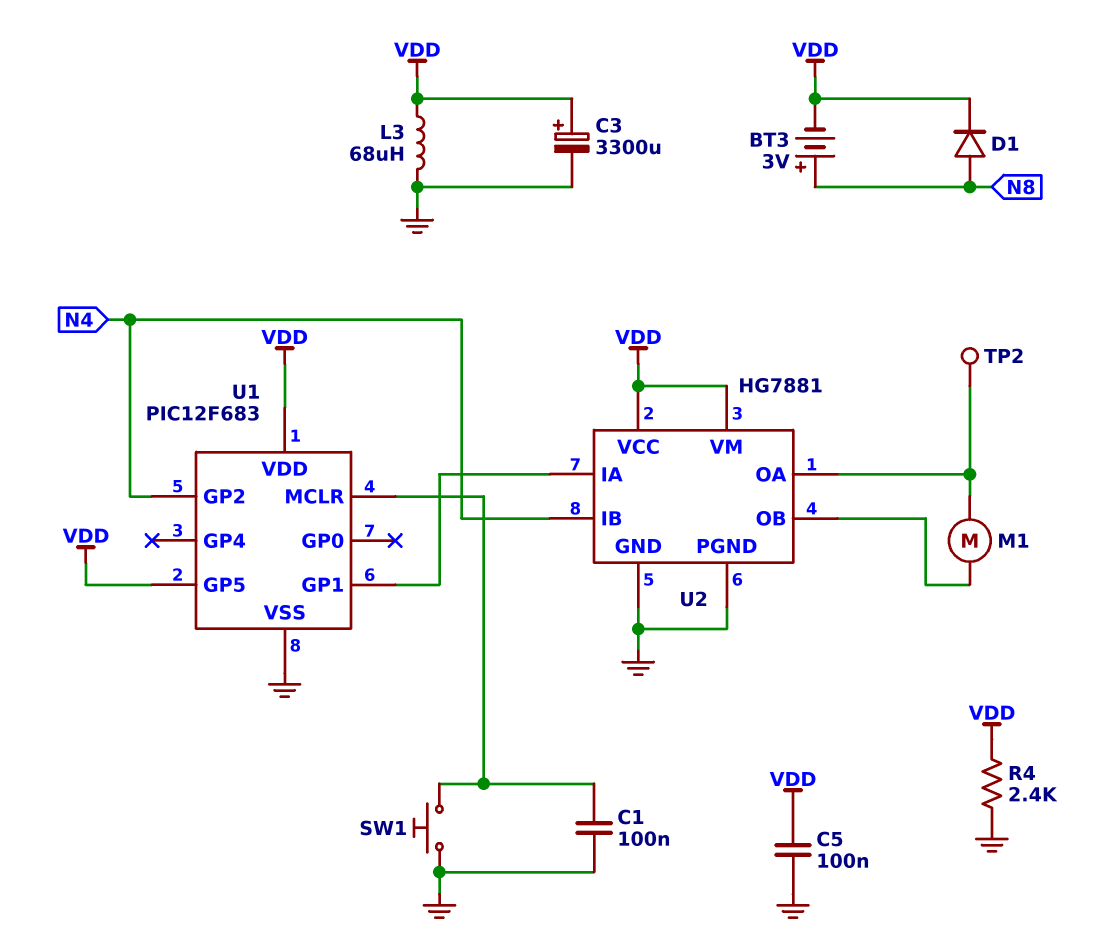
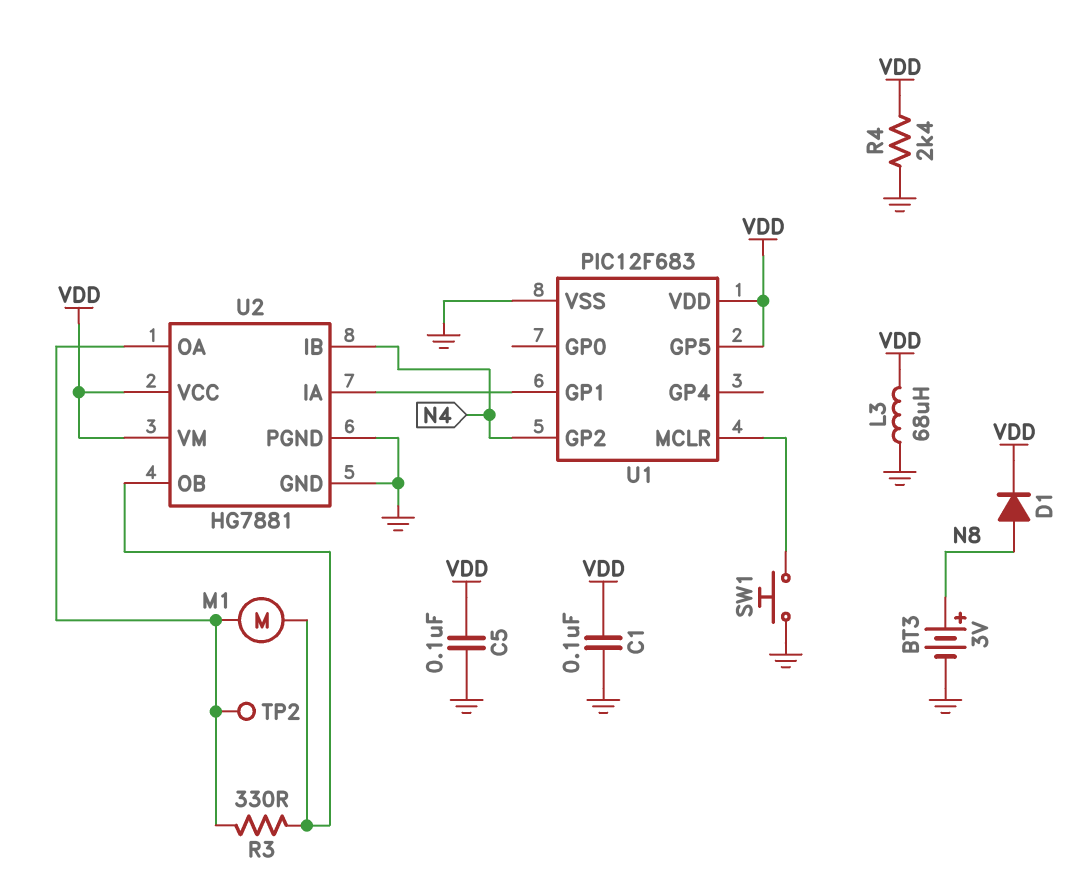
BT3: 3V (plus N8, minus VDD) -> 3V (plus N8, minus GND)
C1: 100nF (GND, U1/MCLR) -> 100nF (GND, VDD)
C3: 3300uF (plus VDD, minus GND) -> none
R3: none -> 330 (U2/OA, U2/OB)

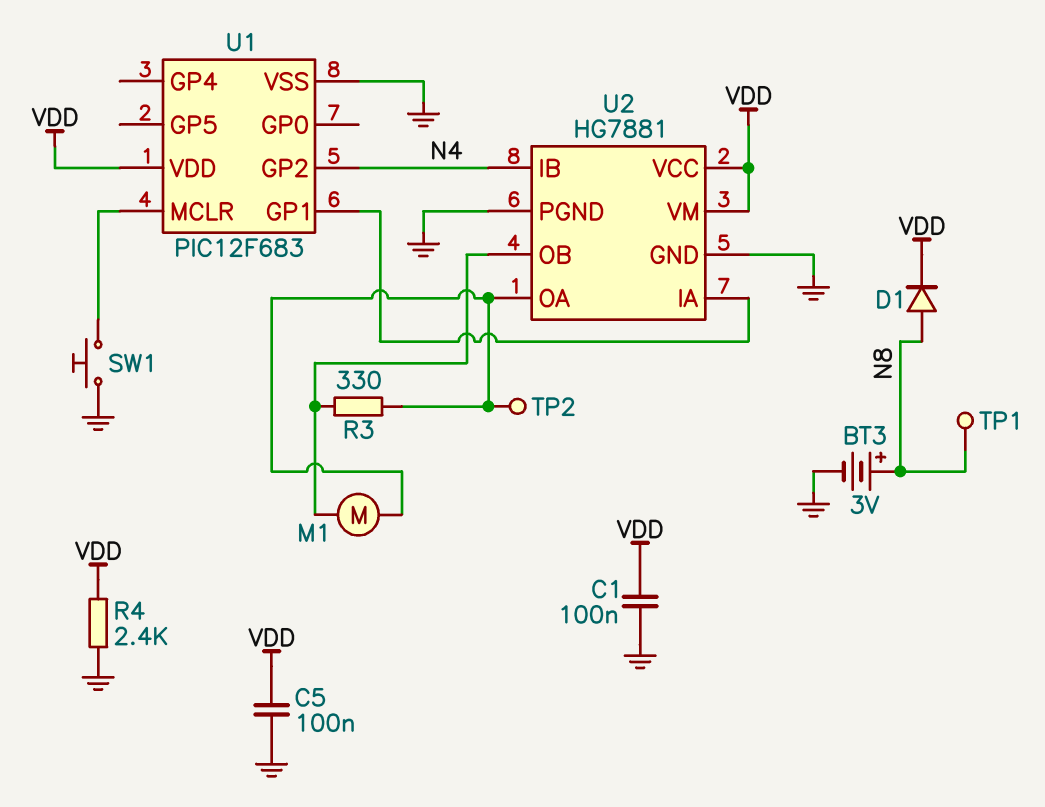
L3: 68uH (GND, VDD) -> none
TP1: none -> test point (N8)
U1 pin GP5: VDD -> none

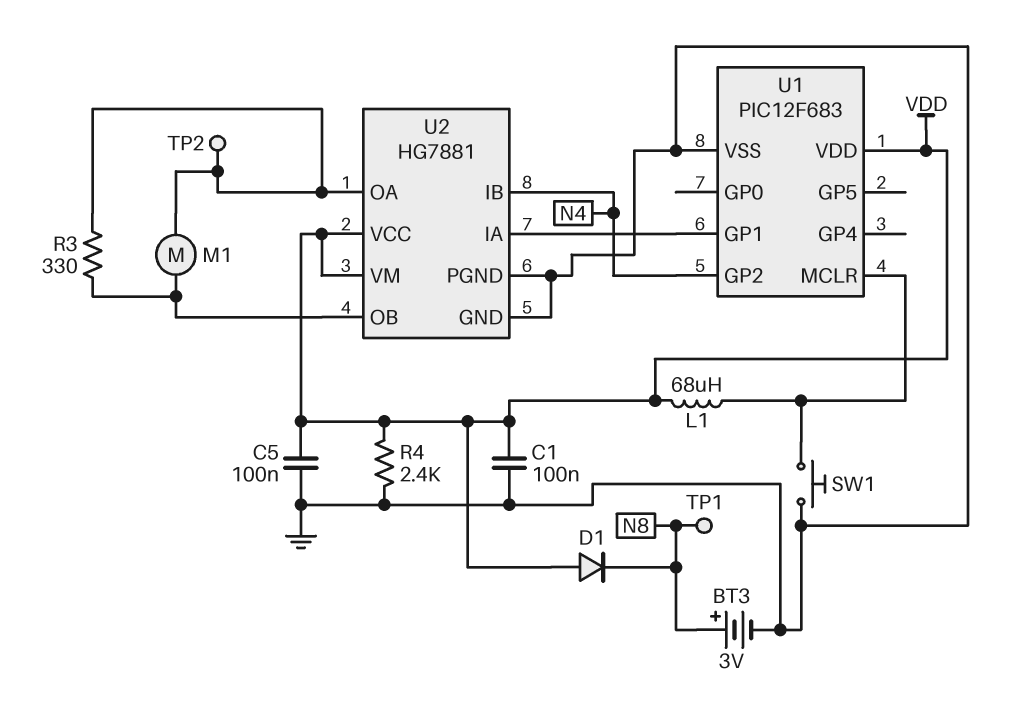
D1: diode (A N8, K VDD) -> diode (A VDD, K N8)
L1: none -> 68uH (U1/MCLR, VDD)

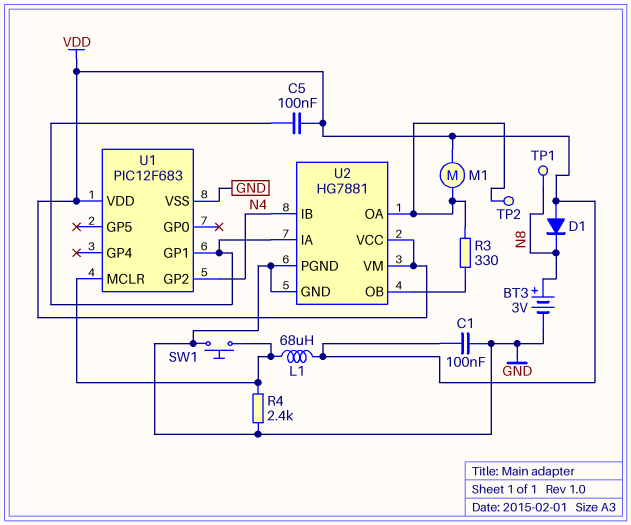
C5: 100nF (GND, VDD) -> 100nF (U1/GP1, VDD)
M1: motor (U2/OA, U2/OB) -> motor (U2/OA, VDD)
R4: 2.4k (GND, VDD) -> 2.4k (GND, U1/MCLR)

